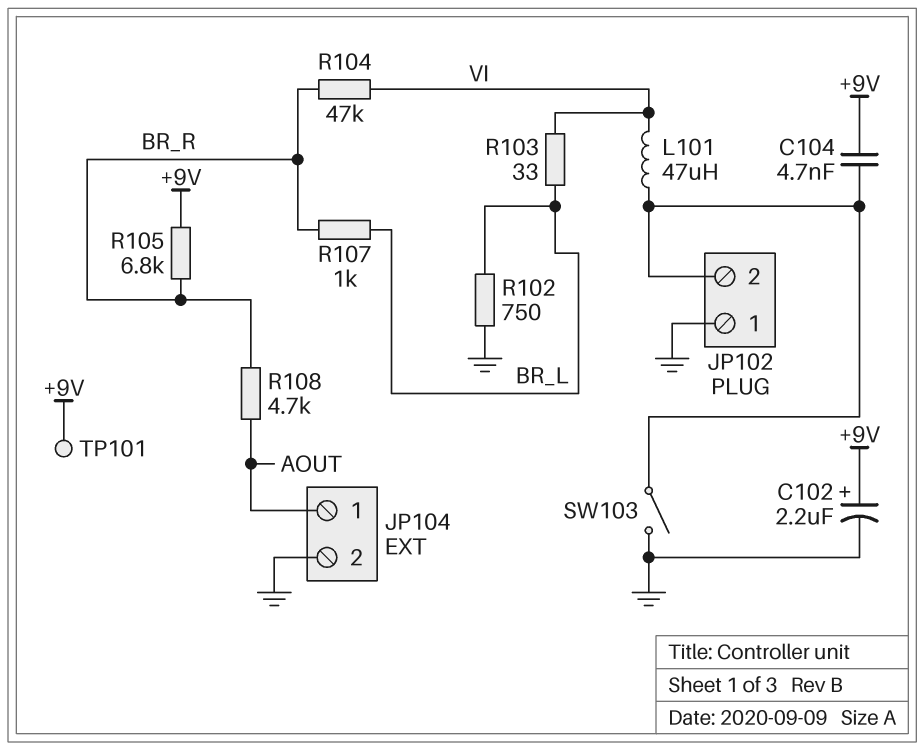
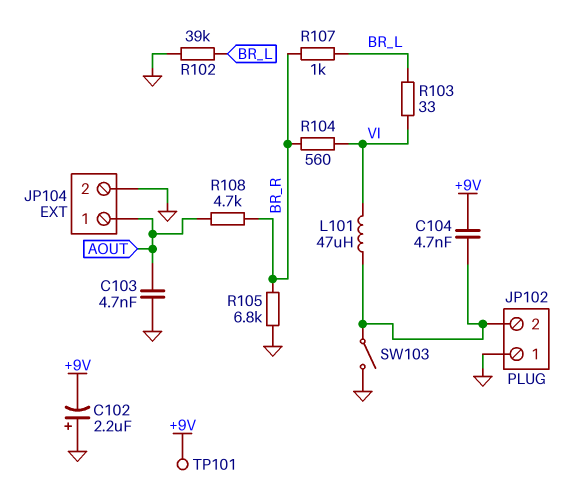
C102: 2.2uF (plus +9V, minus GND) -> 2.2uF (plus GND, minus +9V)
C103: none -> 4.7nF (AOUT, GND)
R102: 750 (BR_L, GND) -> 39k (BR_L, GND)
R104: 47k (BR_R, VI) -> 560 (BR_R, VI)
R105: 6.8k (+9V, BR_R) -> 6.8k (BR_R, GND)

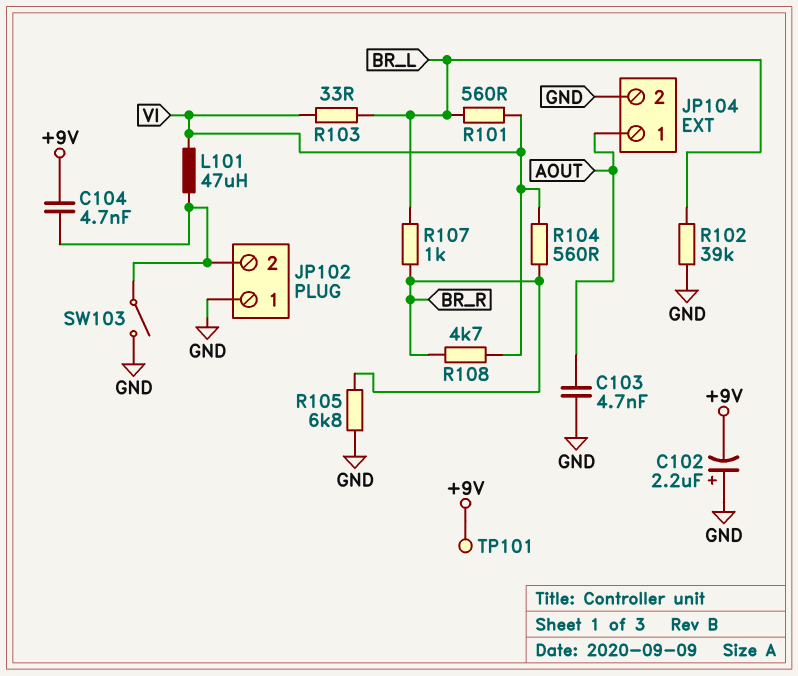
R101: none -> 560 (BR_L, VI)
R108: 4.7k (AOUT, BR_R) -> 4.7k (BR_R, VI)

